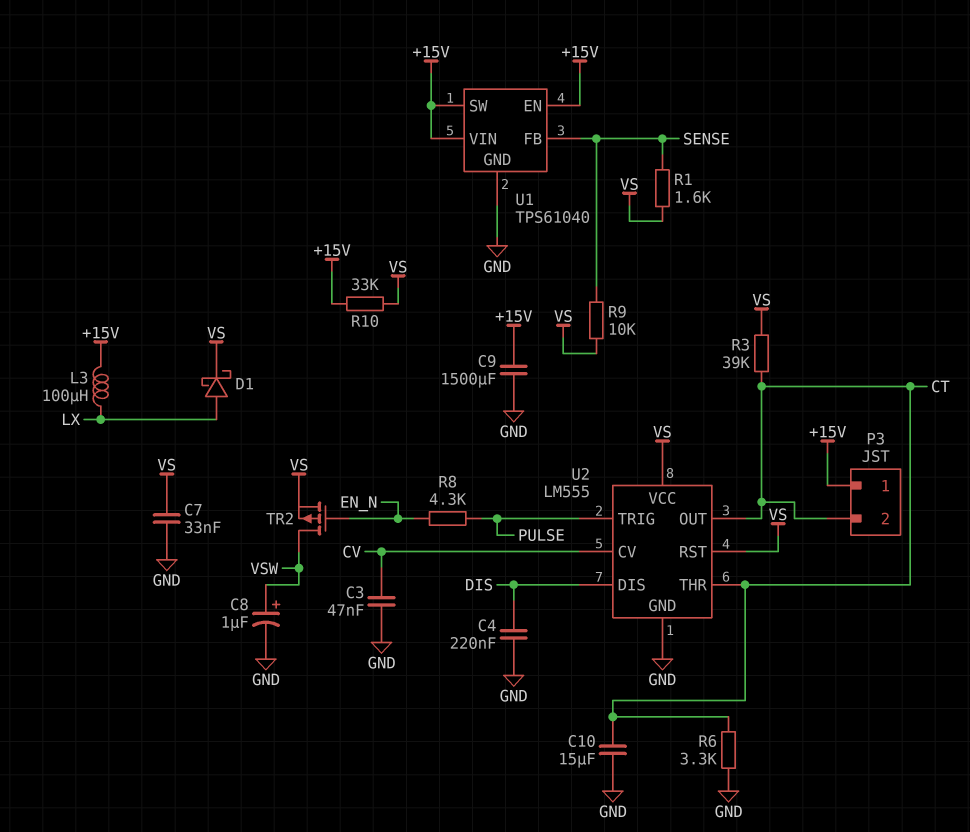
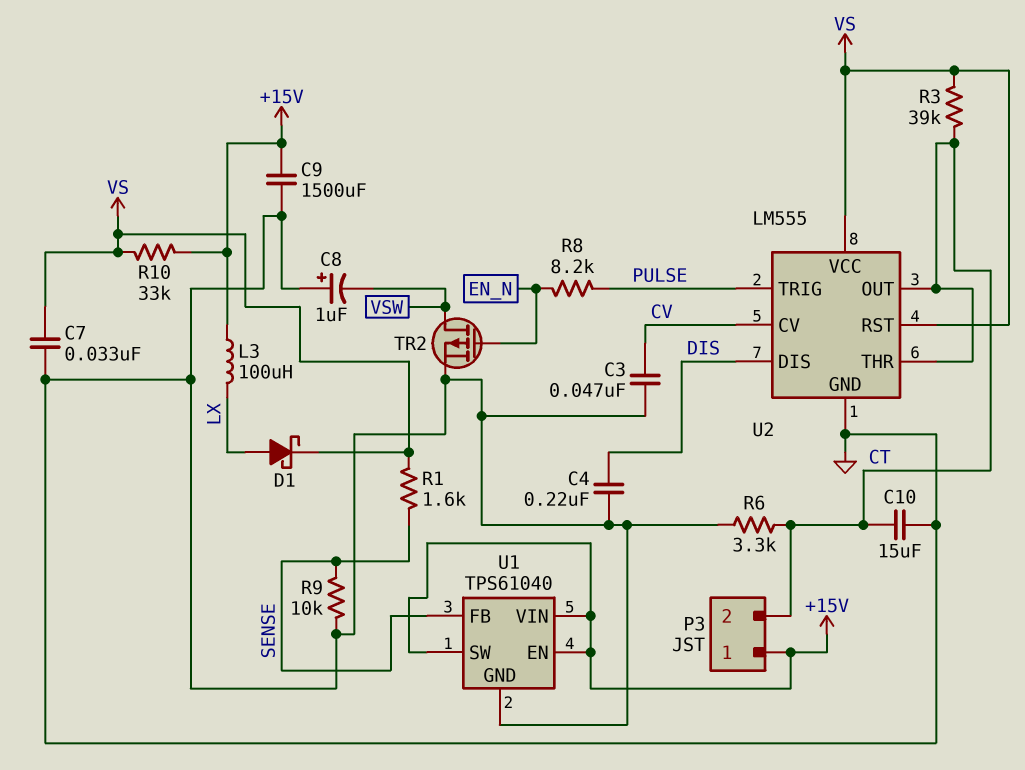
C8: 1uF (plus VSW, minus GND) -> 1uF (plus GND, minus VSW)
R8: 4.3k (EN_N, PULSE) -> 8.2k (EN_N, PULSE)
R9: 10k (SENSE, VS) -> 10k (GND, SENSE)
TR2: PMOS (G EN_N, D VSW, S VS) -> PMOS (G EN_N, D VSW, S GND)

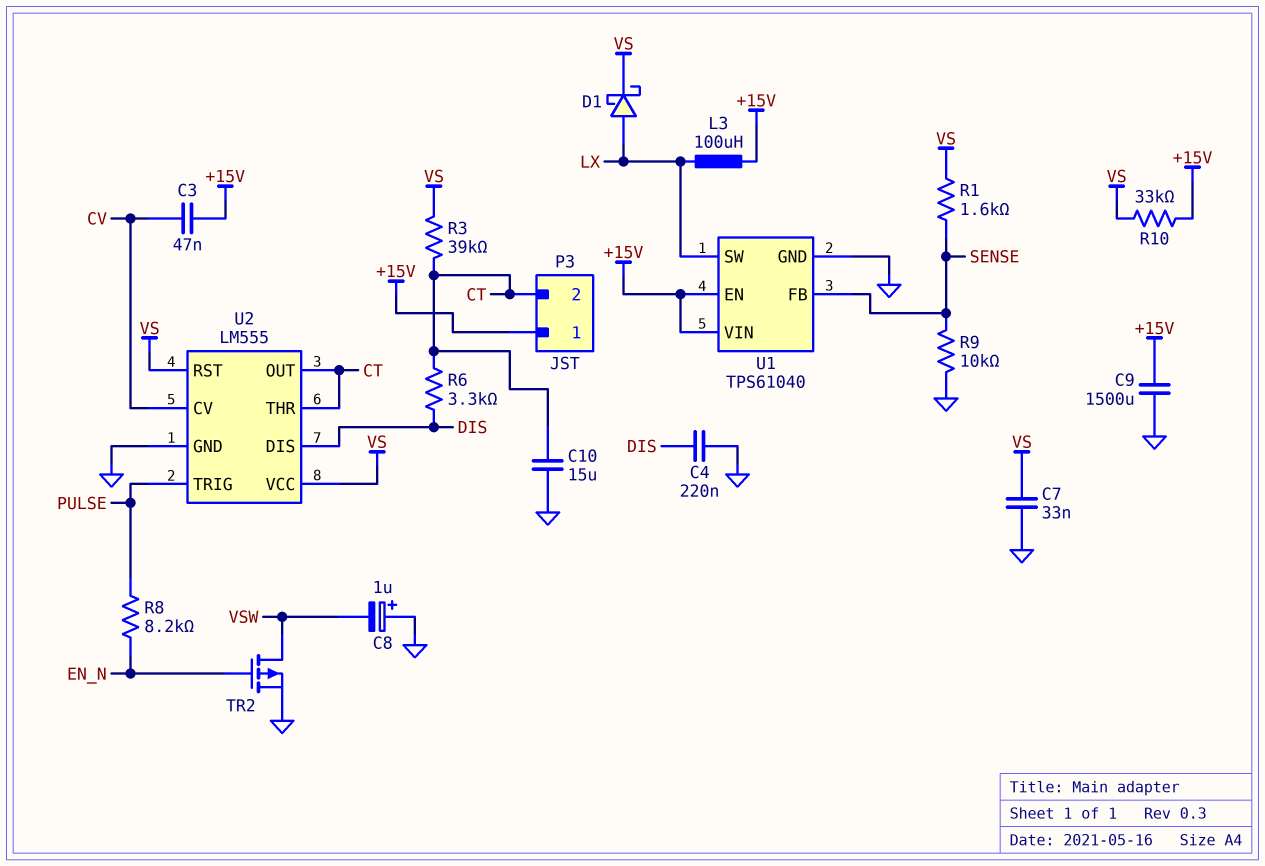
C3: 47nF (CV, GND) -> 47nF (+15V, CV)
R6: 3.3k (CT, GND) -> 3.3k (CT, DIS)
U1 pin SW: +15V -> LX

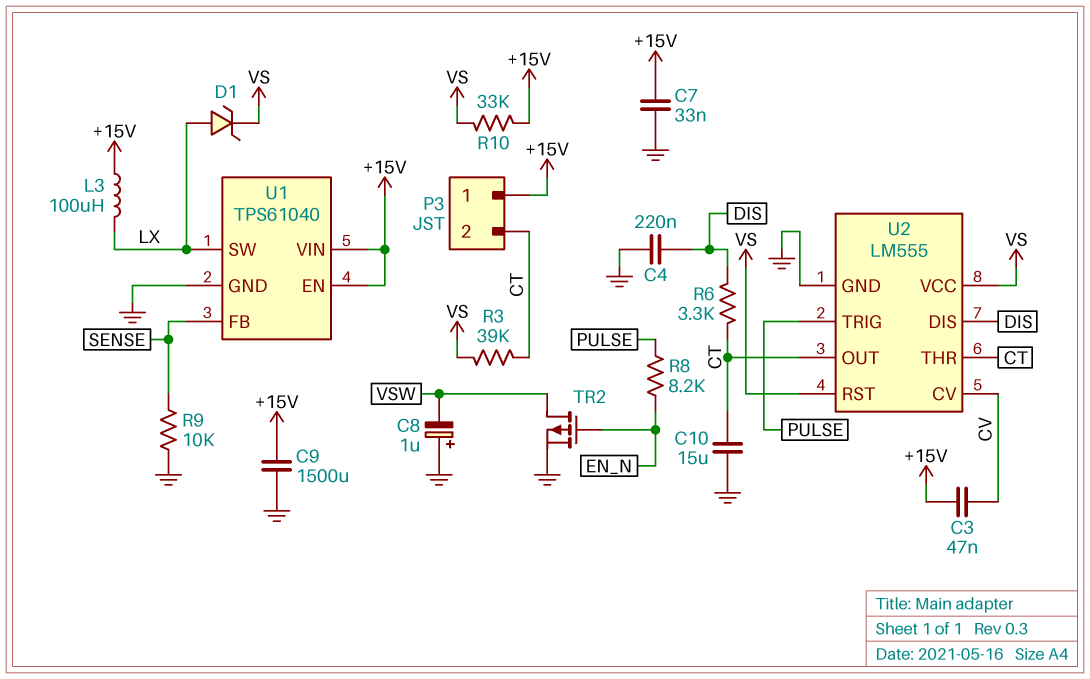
C7: 33nF (GND, VS) -> 33nF (+15V, GND)
D1: schottky (A LX, K VS) -> zener (A LX, K VS)
R1: 1.6k (SENSE, VS) -> none

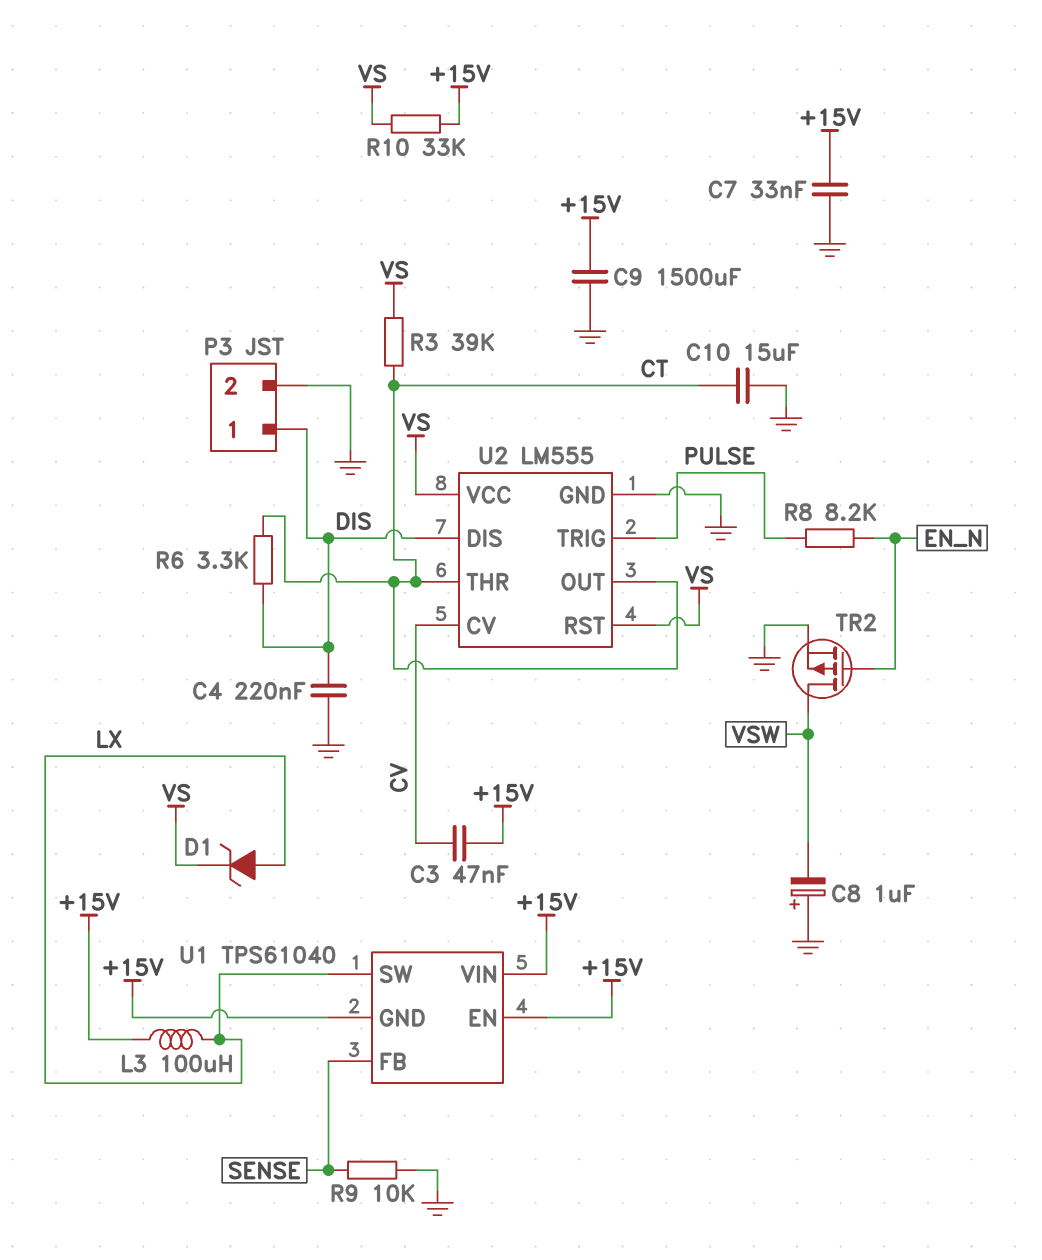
P3 pin 1: +15V -> DIS
P3 pin 2: CT -> GND
U1 pin GND: GND -> +15V

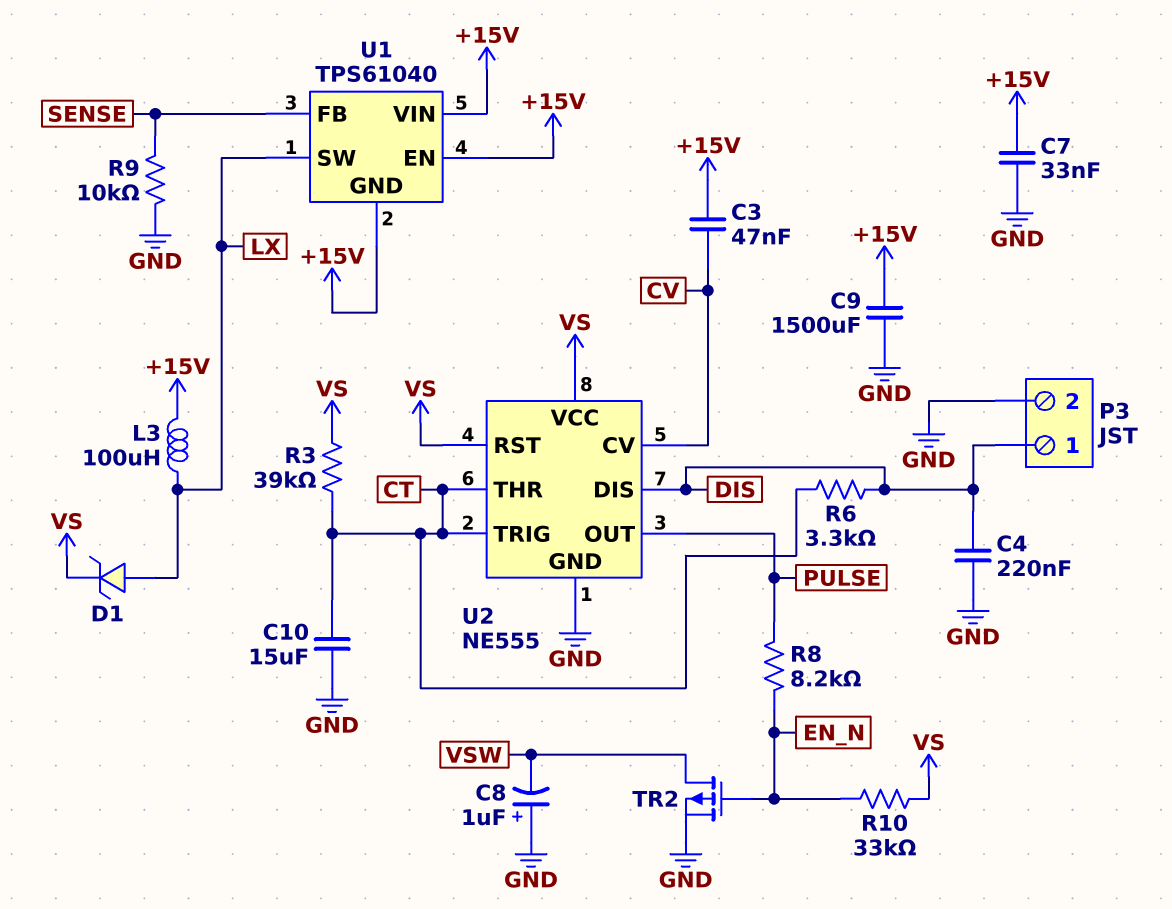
R10: 33k (+15V, VS) -> 33k (EN_N, VS)
U2: LM555 -> NE555
U2 pin OUT: CT -> PULSE
U2 pin TRIG: PULSE -> CT

